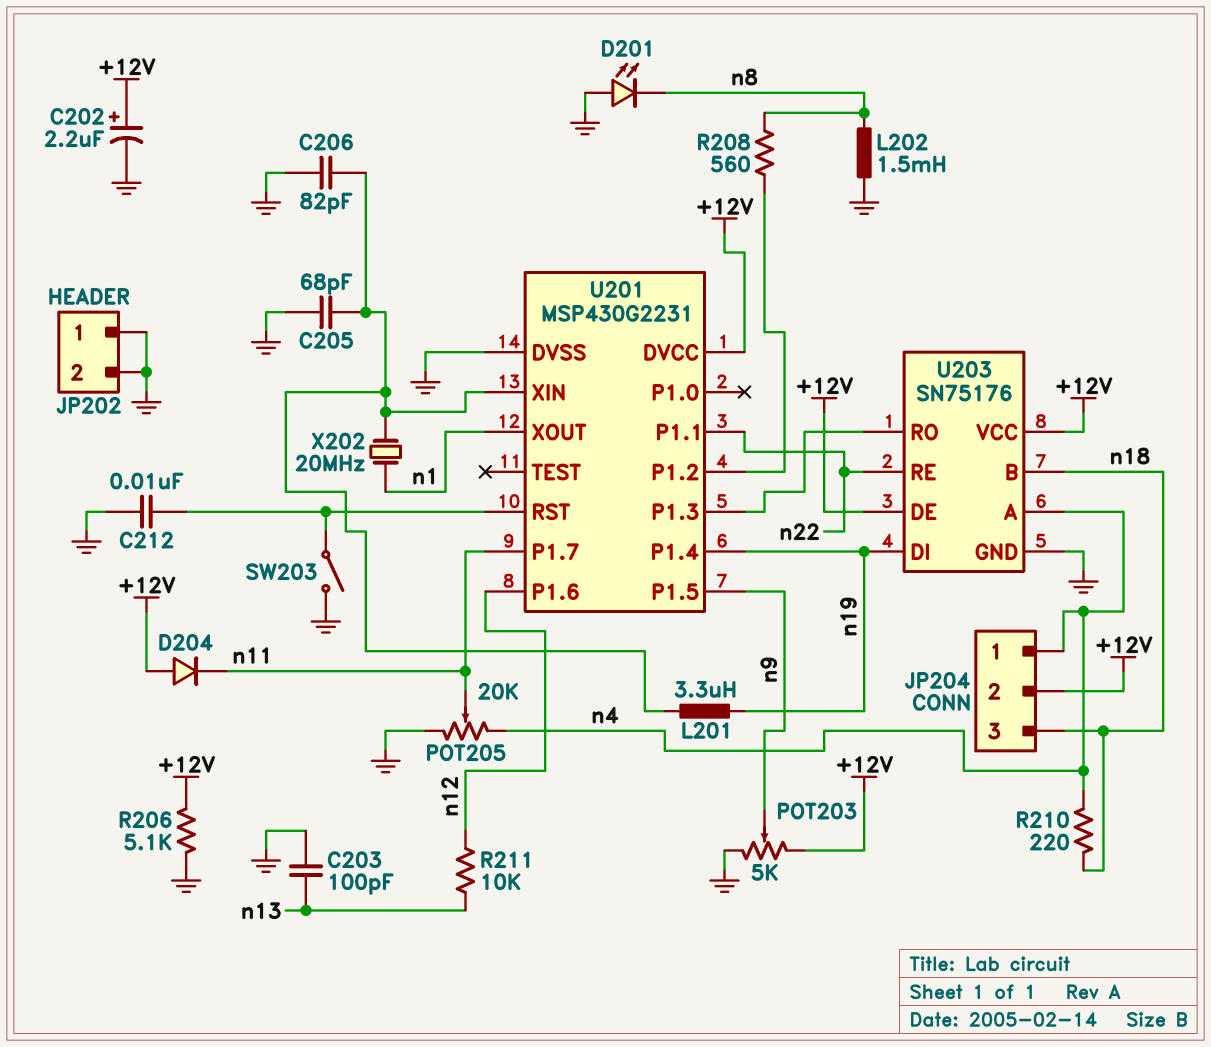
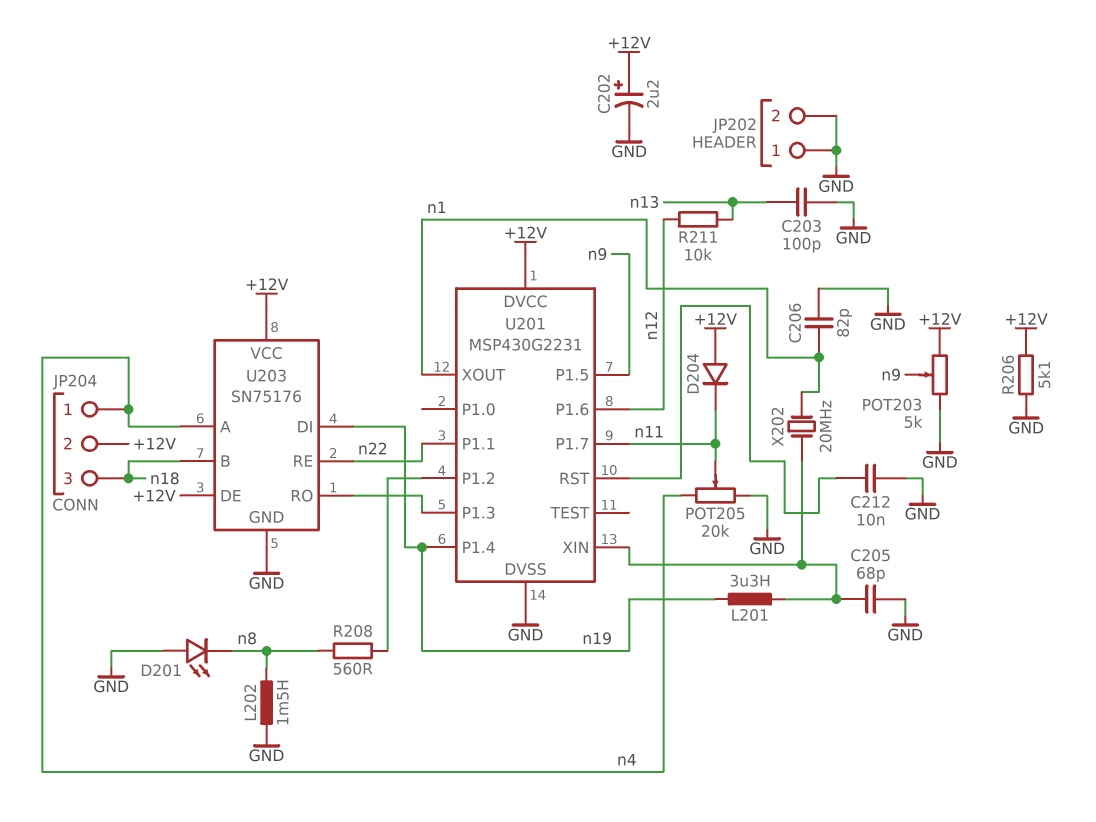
C206: 82pF (GND, U201/XIN) -> 82pF (GND, n1)
R210: 220 (n4, n18) -> none
SW203: switch (GND, U201/RST) -> none

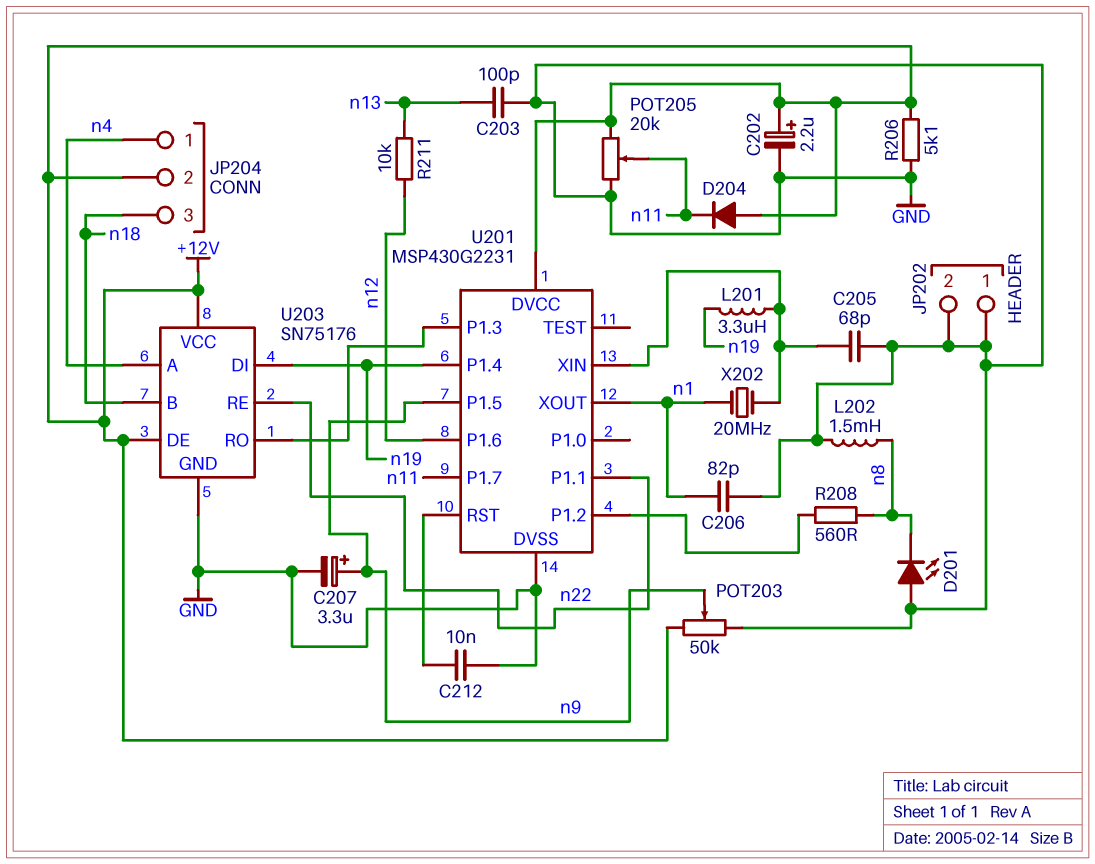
C207: none -> 3.3uF (plus n9, minus GND)
POT203: 5k (+12V, GND, wiper n9) -> 50k (+12V, GND, wiper n9)
POT205: 20k (GND, n4, wiper n11) -> 20k (+12V, GND, wiper n11)

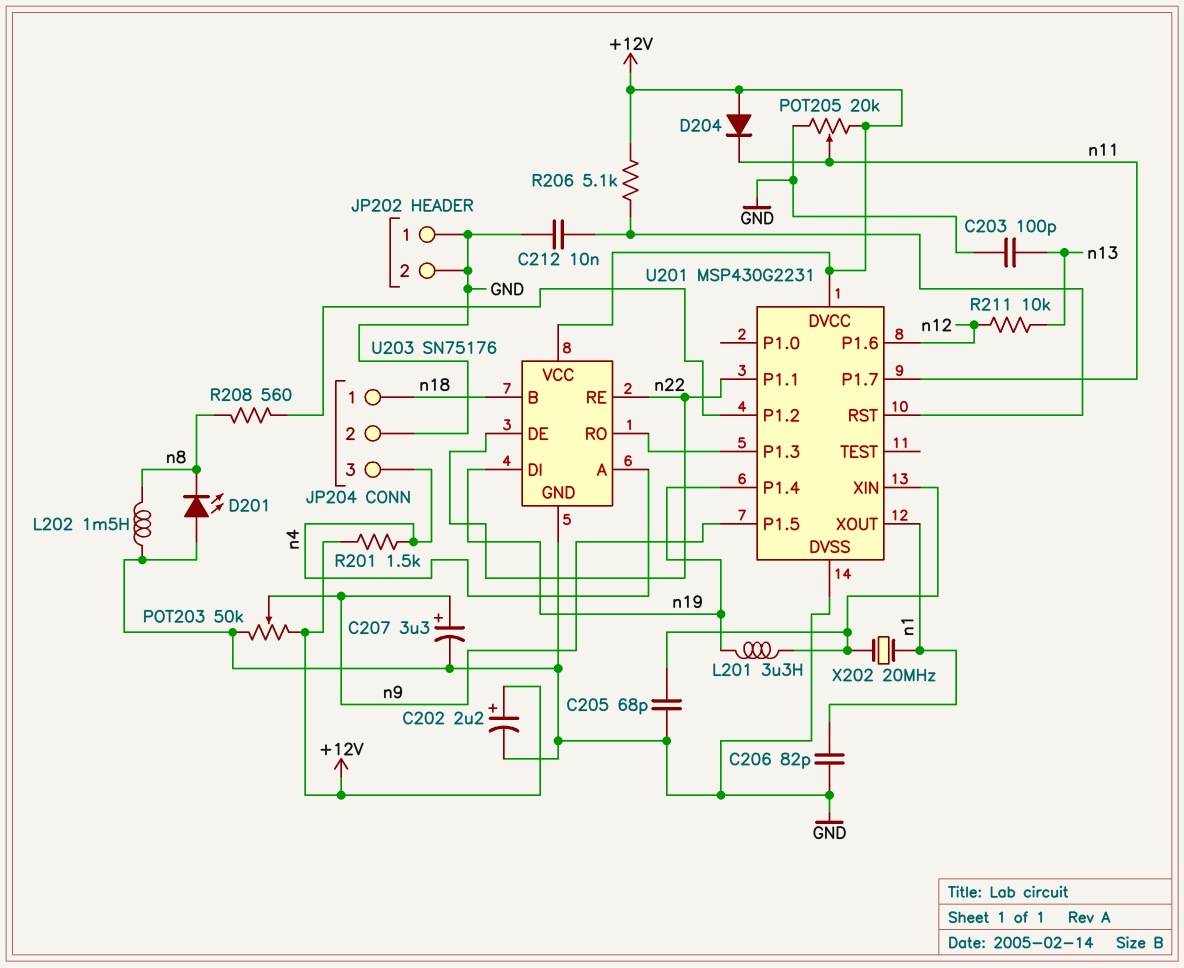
JP204 pin 1: n4 -> n18
JP204 pin 2: +12V -> GND
JP204 pin 3: n18 -> n4
R201: none -> 1.5k (+12V, n4)
R206: 5.1k (+12V, GND) -> 5.1k (+12V, U201/RST)
U203 pin DE: +12V -> n22

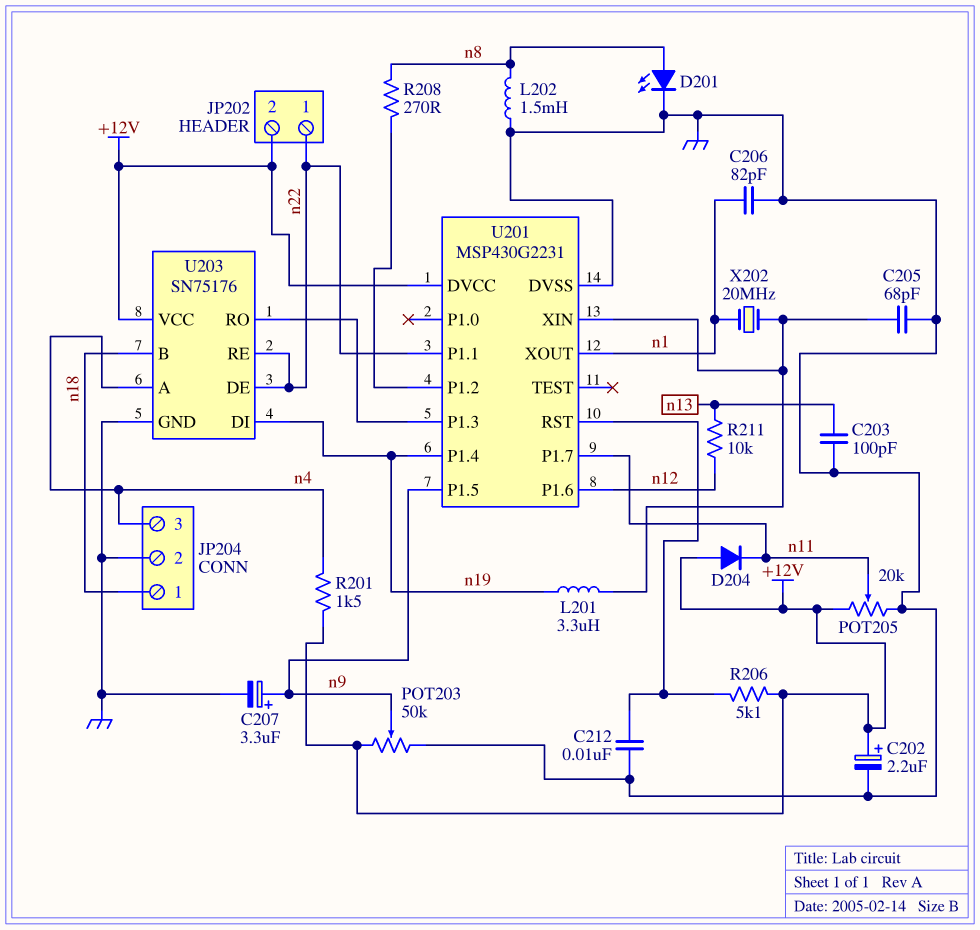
D201: LED (A GND, K n8) -> LED (A n8, K GND)
JP202 pin 1: GND -> n22
JP202 pin 2: GND -> +12V
R208: 560 (U201/P1.2, n8) -> 270 (U201/P1.2, n8)

